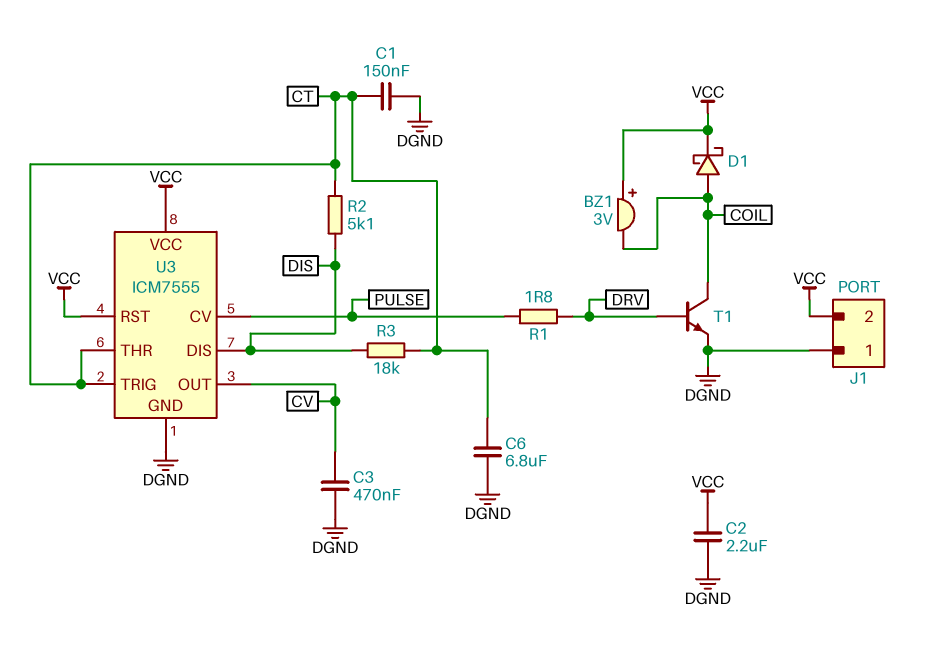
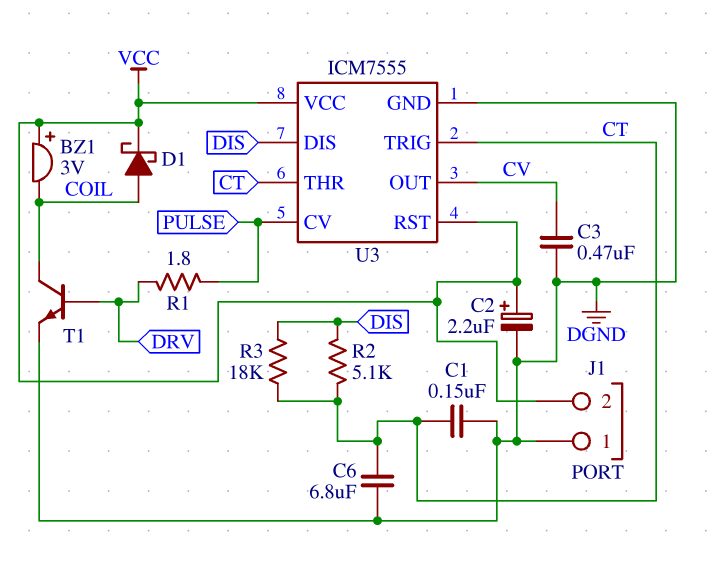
C2: 2.2uF (DGND, VCC) -> 2.2uF (plus VCC, minus DGND)

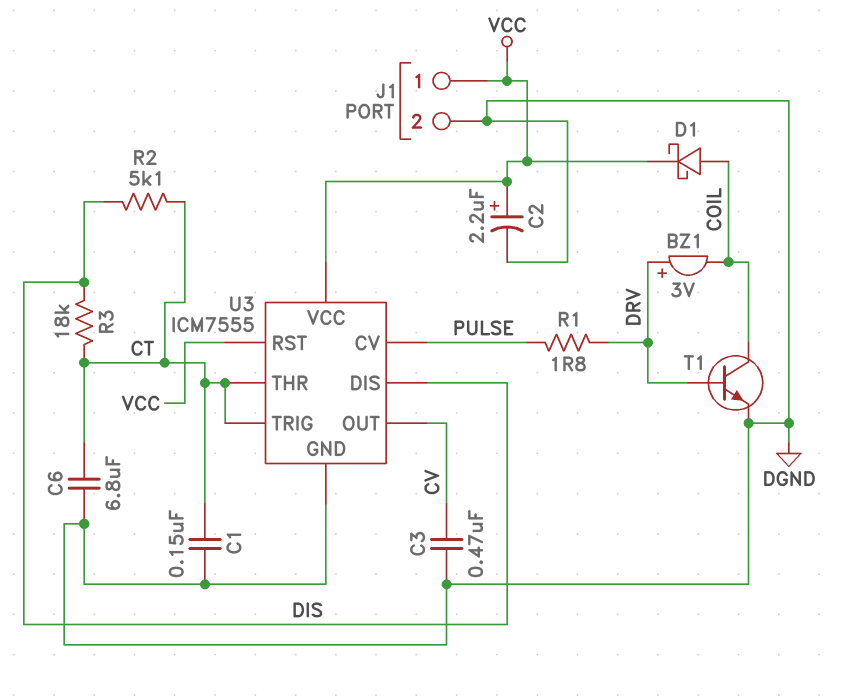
BZ1: buzzer 3V (plus VCC, minus COIL) -> buzzer 3V (plus DRV, minus COIL)
J1 pin 1: DGND -> VCC
J1 pin 2: VCC -> DGND

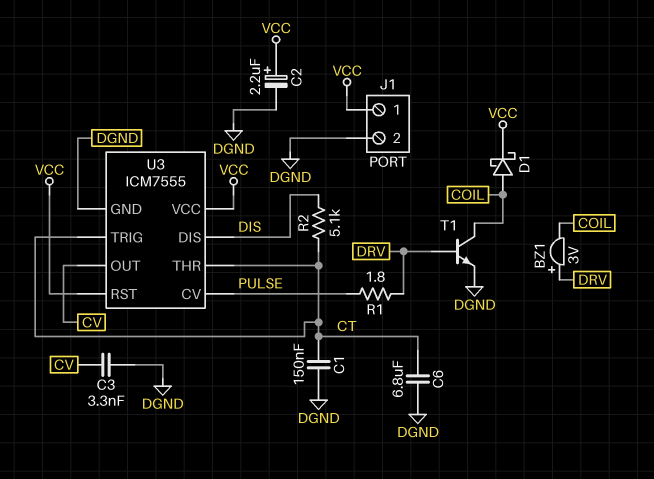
C3: 470nF (CV, DGND) -> 3.3nF (CV, DGND)
R3: 18k (CT, DIS) -> none

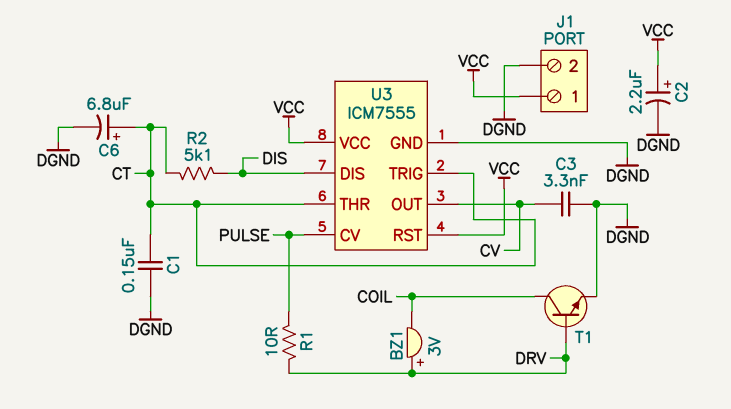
C6: 6.8uF (CT, DGND) -> 6.8uF (plus CT, minus DGND)
D1: schottky (A COIL, K VCC) -> none
R1: 1.8 (DRV, PULSE) -> 10 (DRV, PULSE)

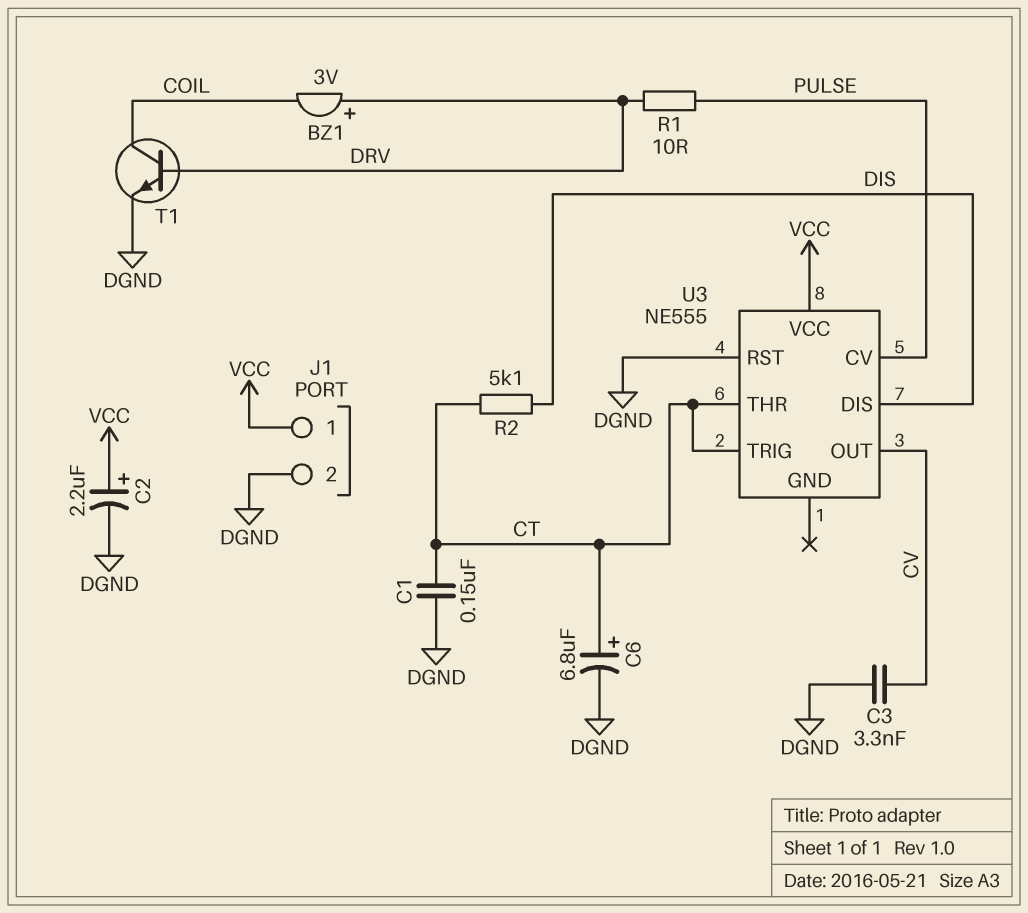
U3: ICM7555 -> NE555
U3 pin GND: DGND -> none
U3 pin RST: VCC -> DGND

